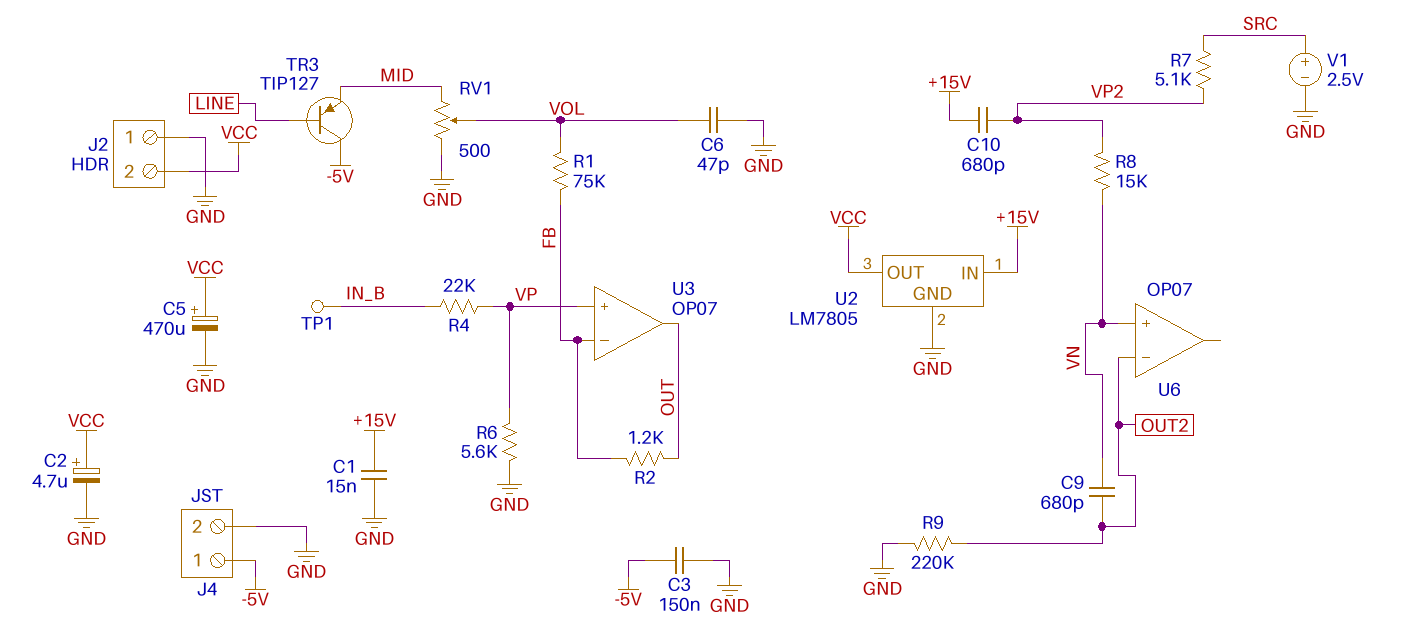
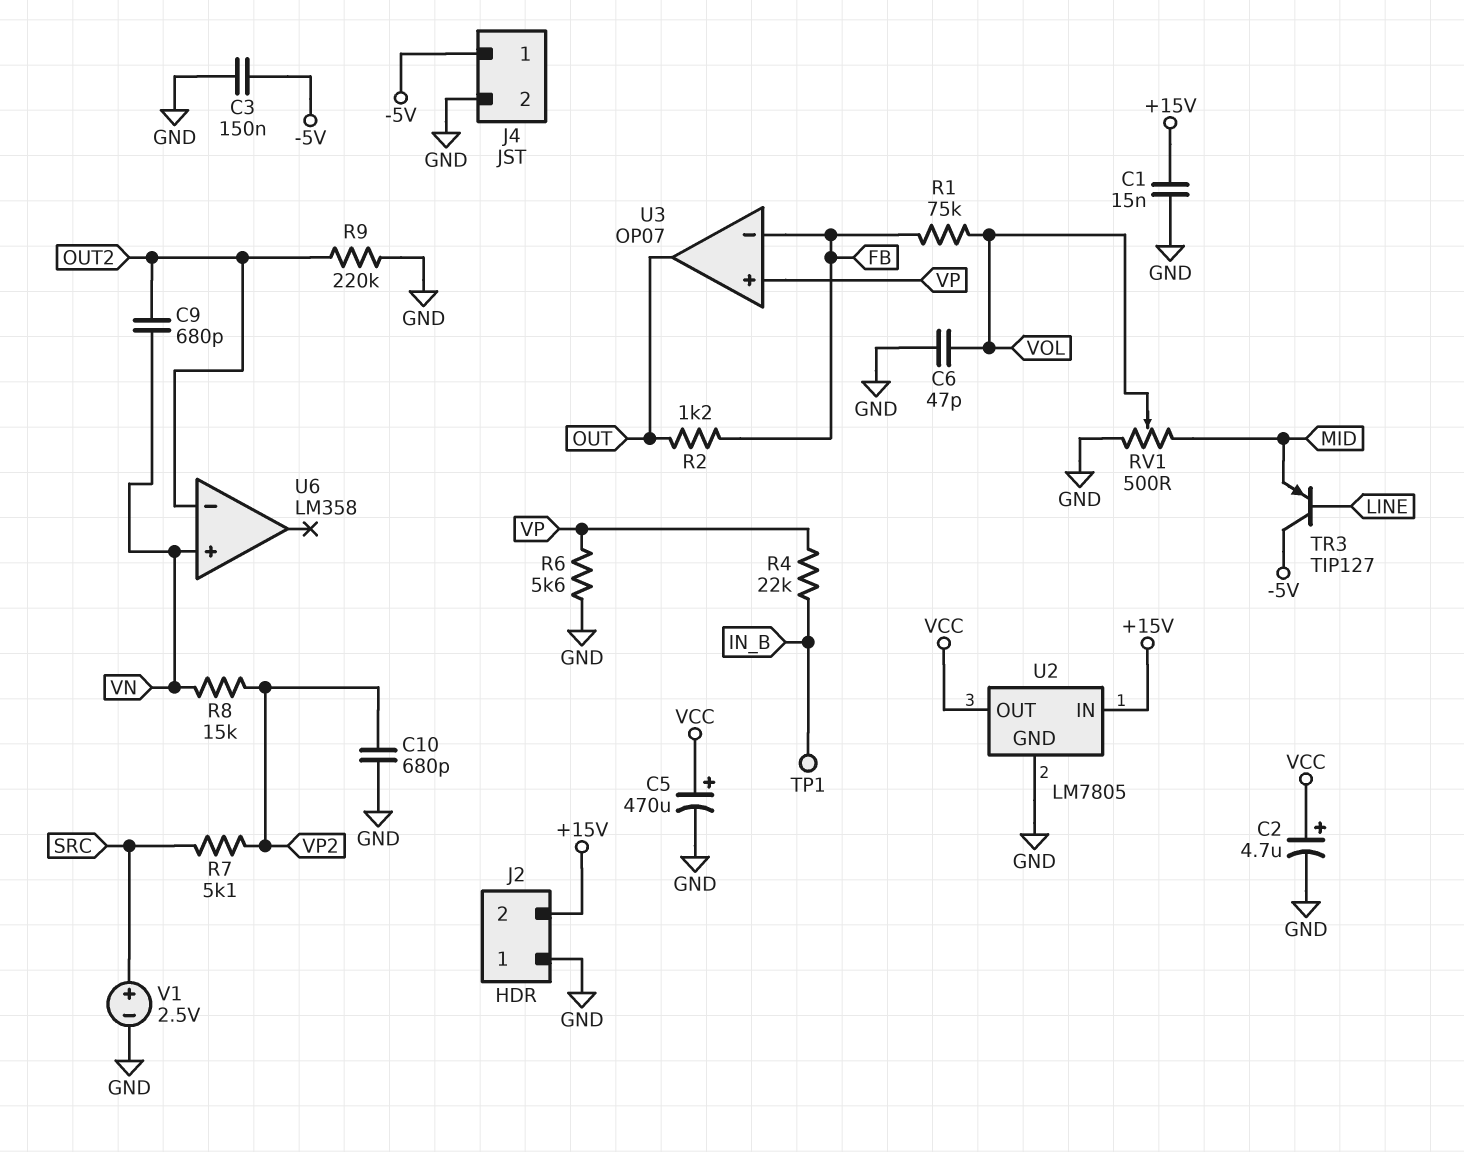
C10: 680pF (+15V, VP2) -> 680pF (GND, VP2)
J2 pin 2: VCC -> +15V
U6: OP07 -> LM358

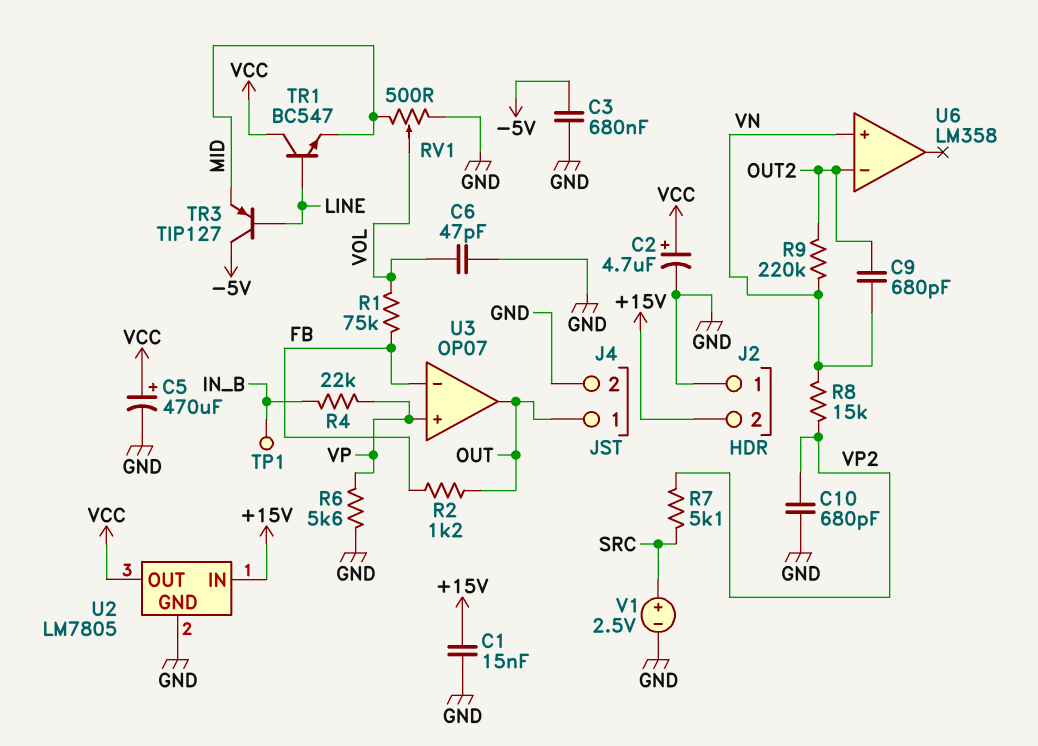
C3: 150nF (-5V, GND) -> 680nF (-5V, GND)
J4 pin 1: -5V -> OUT
R9: 220k (GND, OUT2) -> 220k (OUT2, VN)
TR1: none -> NPN BC547 (B LINE, C VCC, E MID)

